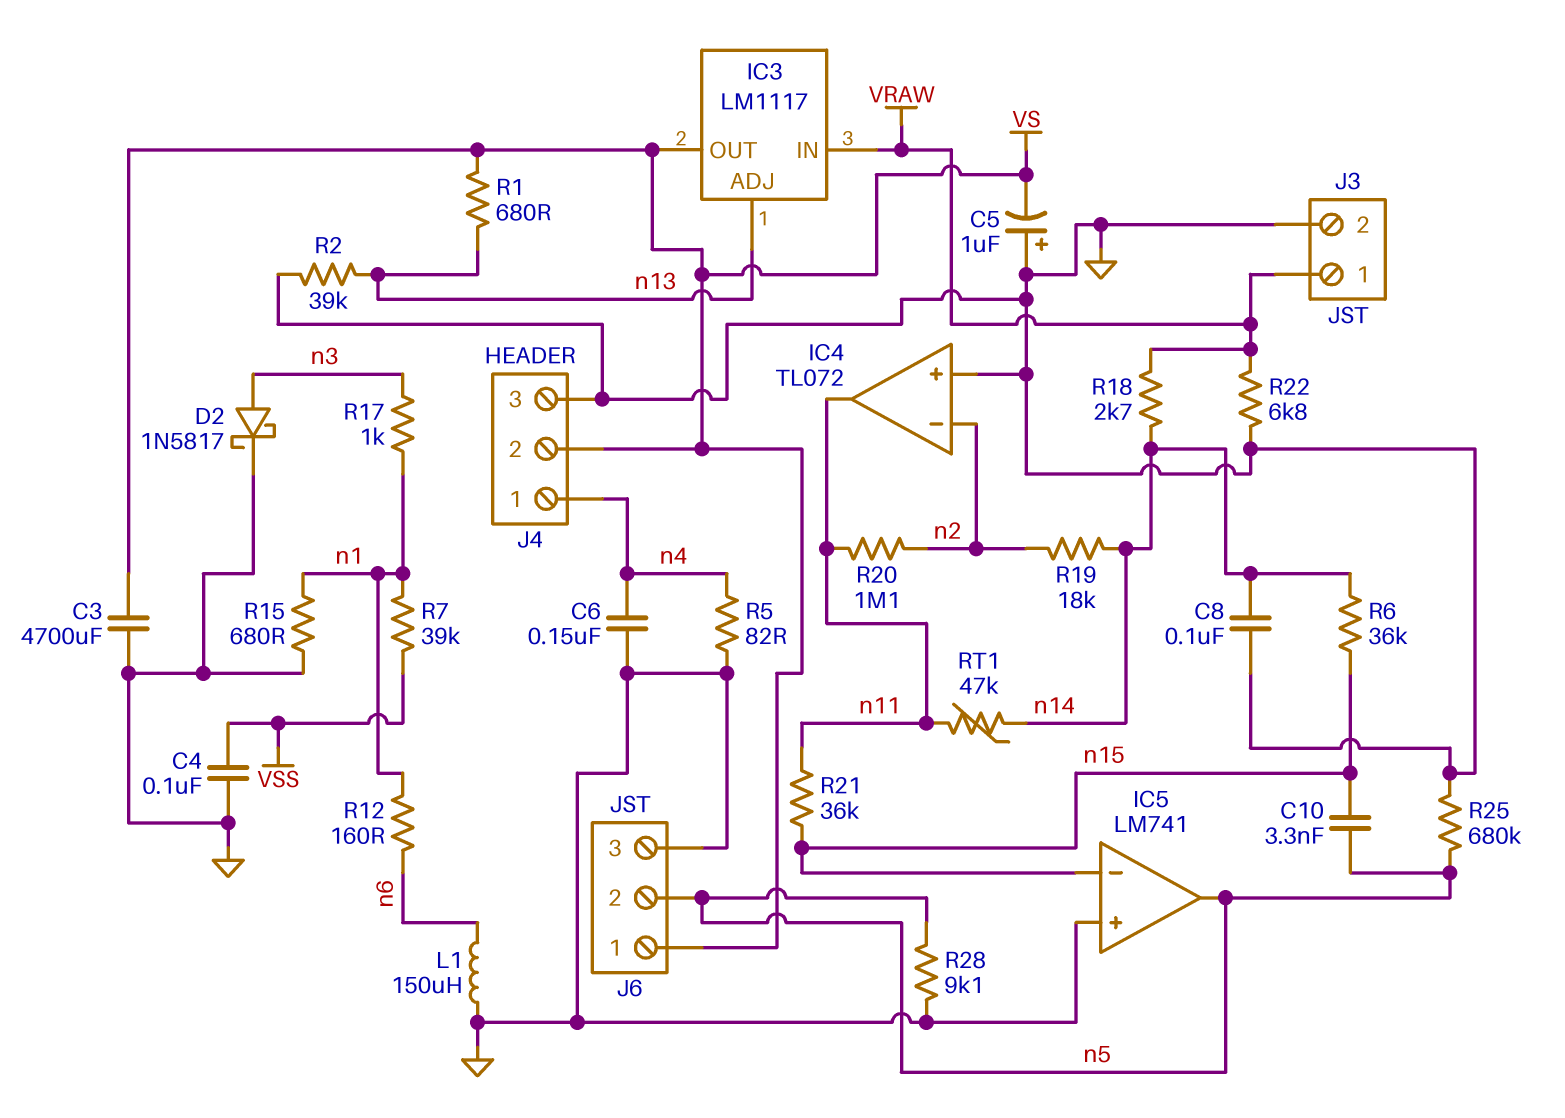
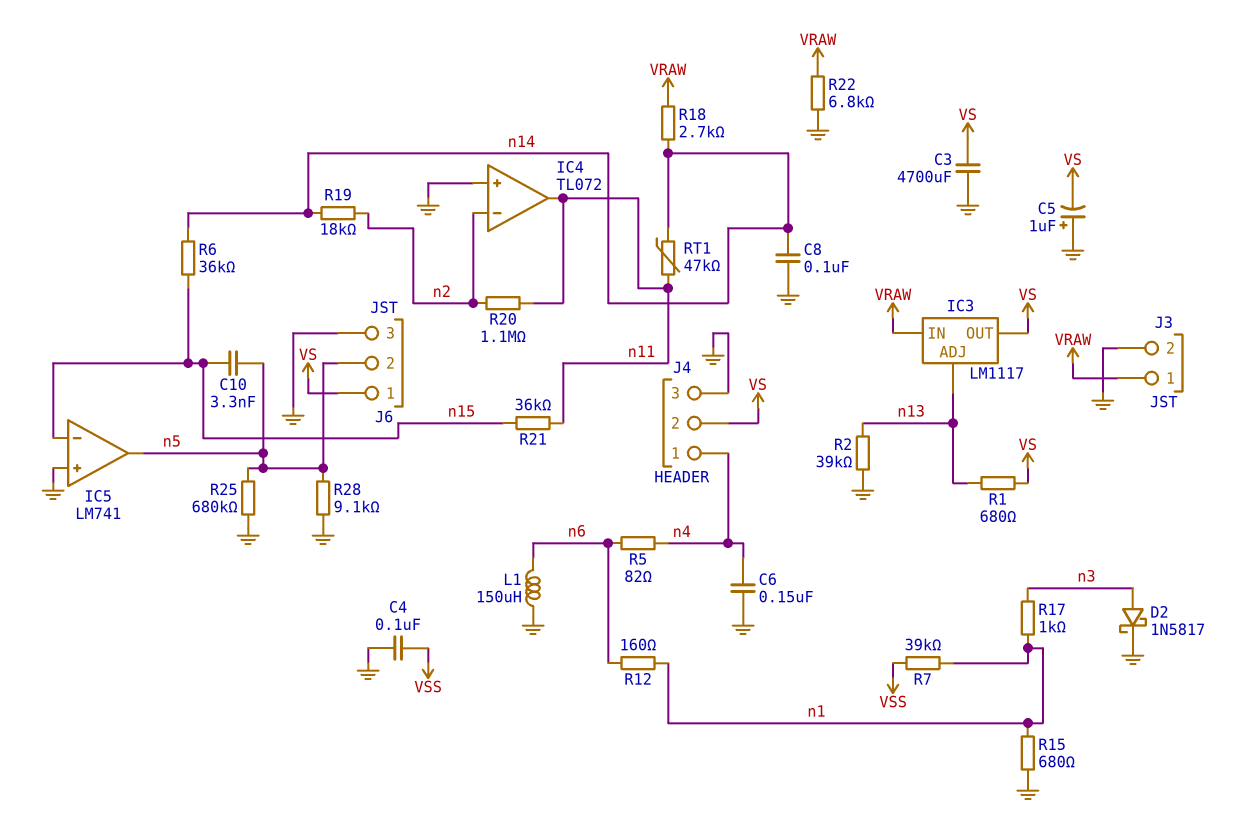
R5: 82 (GND, n4) -> 82 (n4, n6)

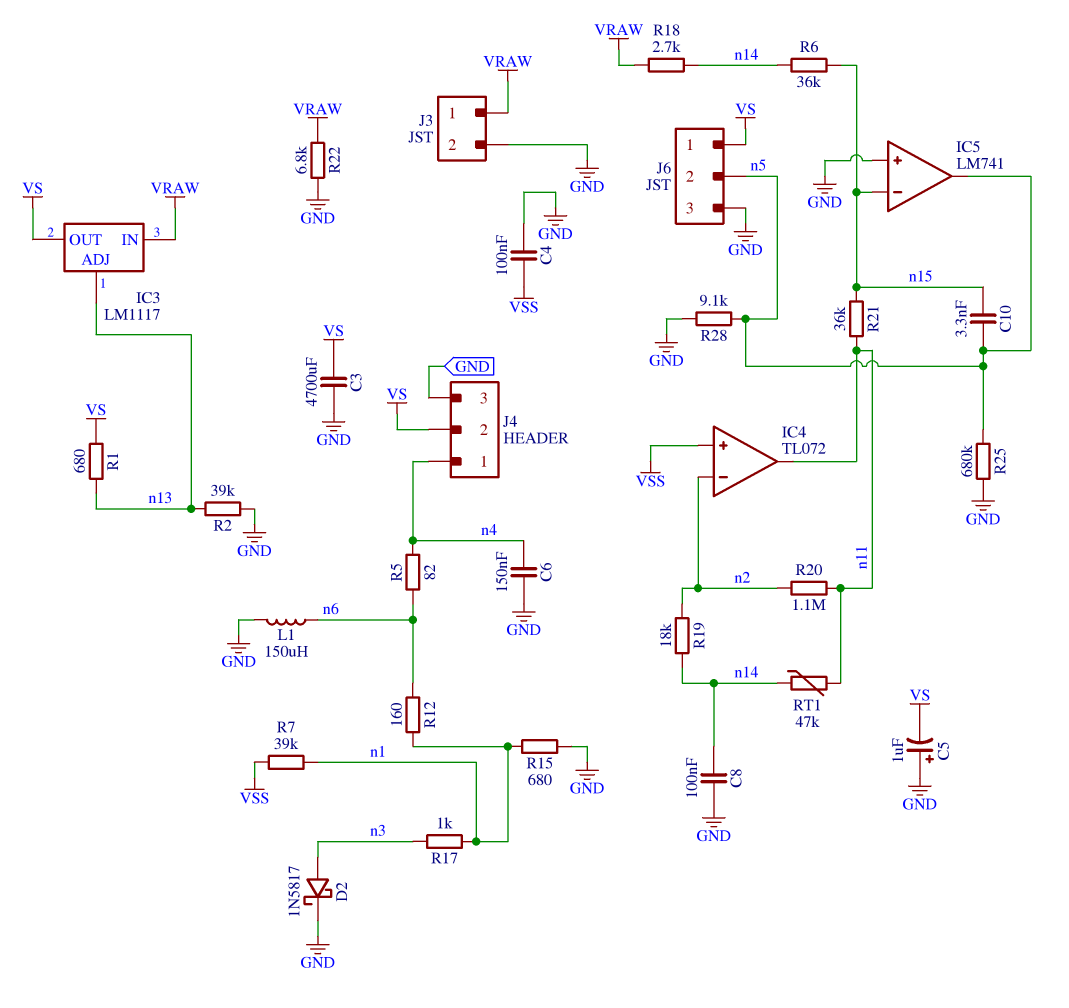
IC4 pin in+: GND -> VSS

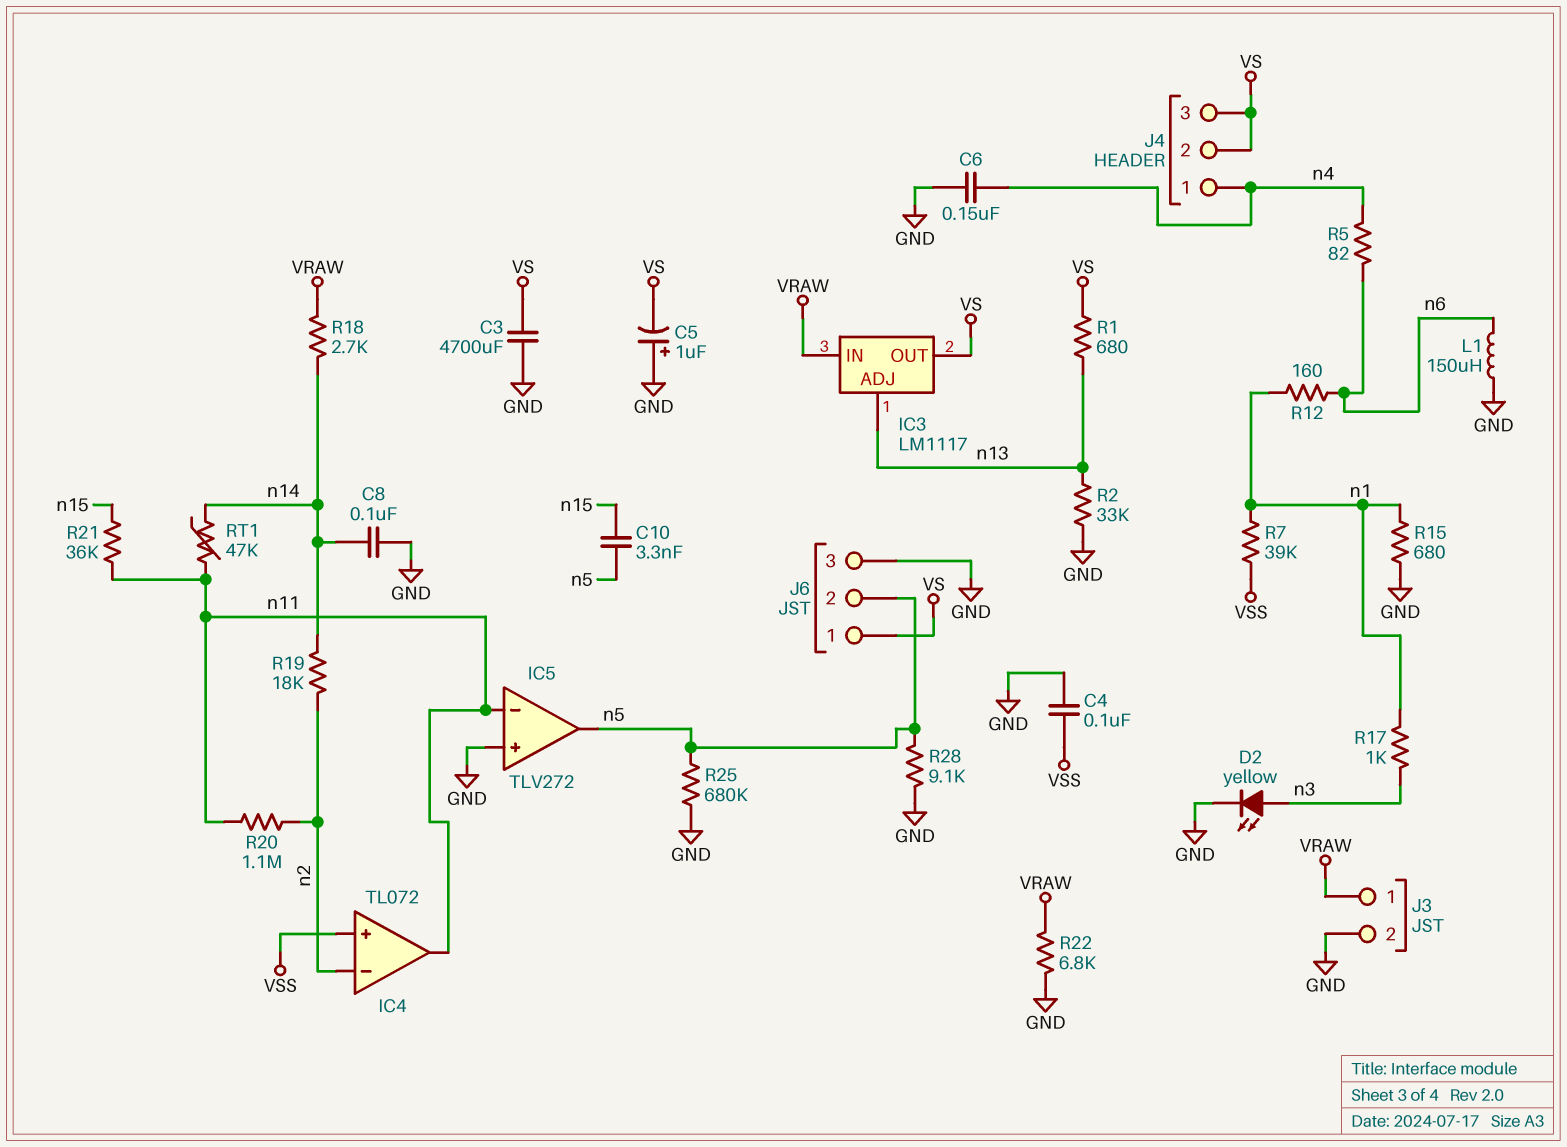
D2: schottky 1N5817 (A n3, K GND) -> LED yellow (A n3, K GND)
IC5: LM741 -> TLV272
IC5 pin in-: n15 -> n11
J4 pin 3: GND -> VS
R2: 39k (GND, n13) -> 33k (GND, n13)
R6: 36k (n14, n15) -> none

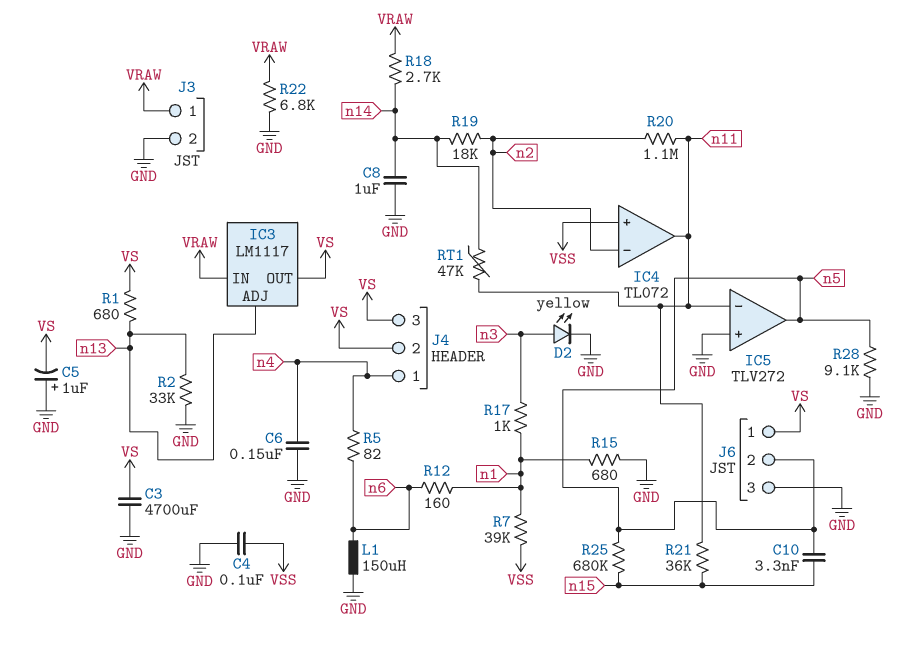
C8: 100nF (GND, n14) -> 1uF (GND, n14)
R25: 680k (GND, n5) -> 680k (n5, n15)

